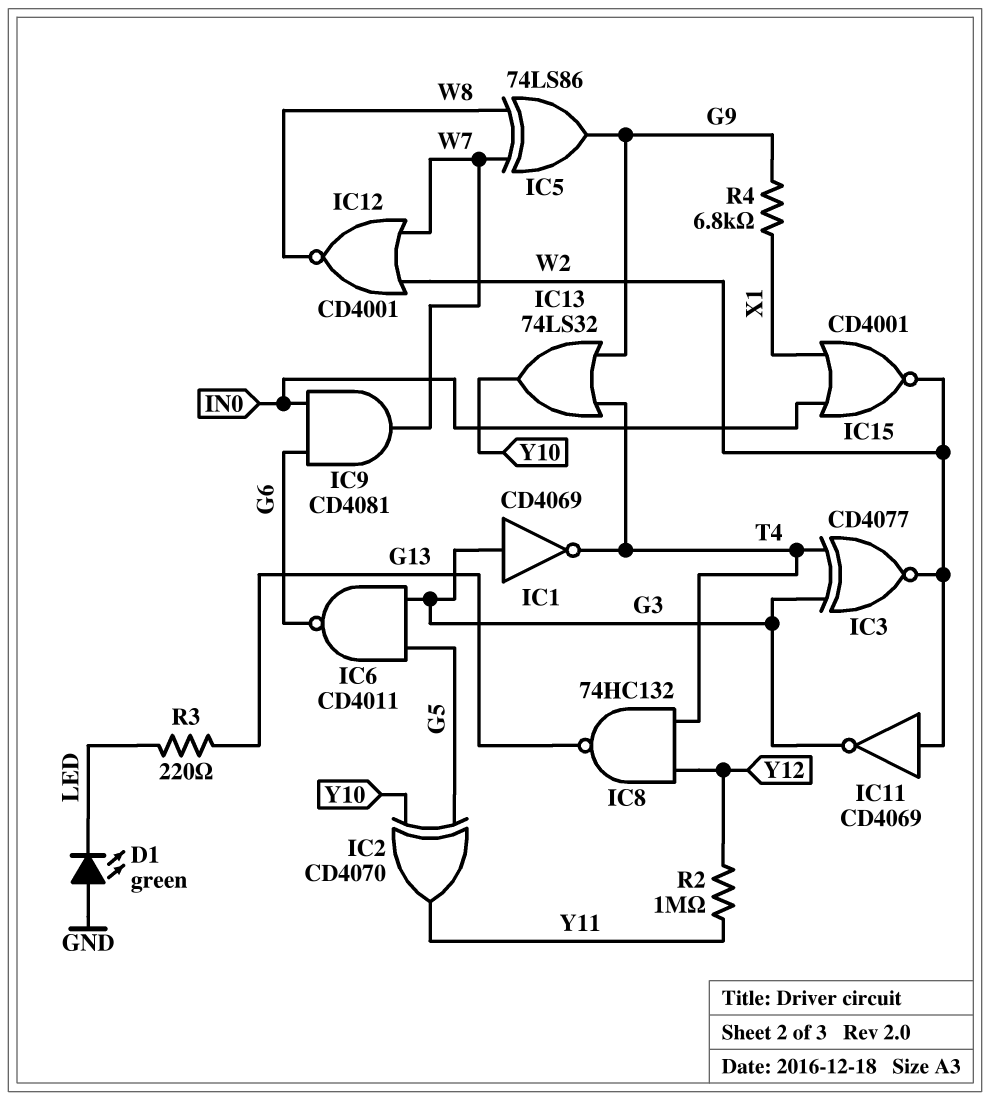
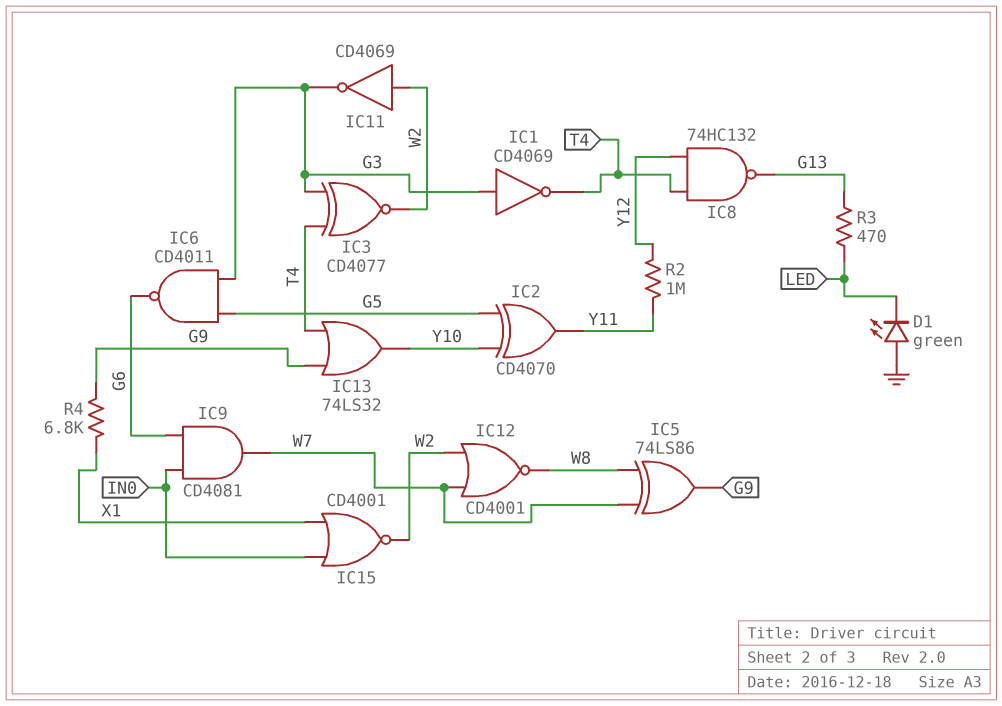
R3: 220 (G13, LED) -> 470 (G13, LED)

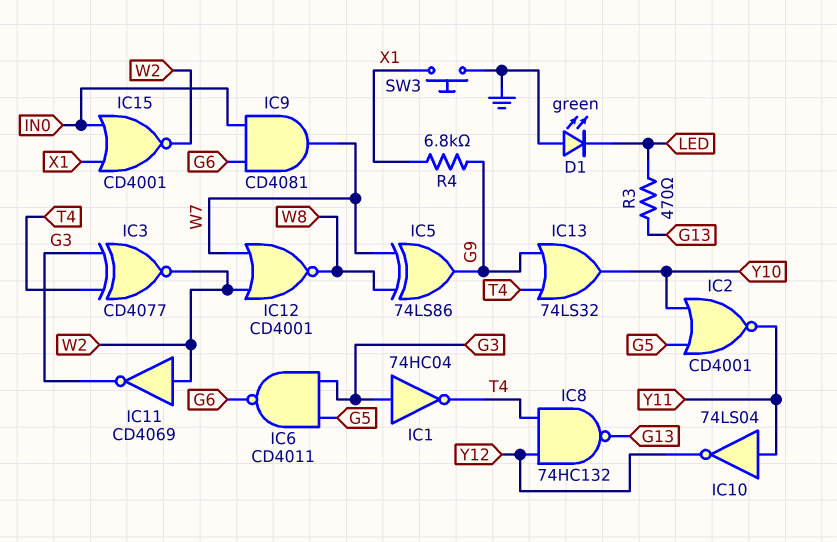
IC1: NOT CD4069 (in G3, out T4) -> NOT 74HC04 (in G3, out T4)
IC2: XOR CD4070 (in G5, in Y10, out Y11) -> NOR CD4001 (in G5, in Y10, out Y11)
IC10: none -> NOT 74LS04 (in Y11, out Y12)
R2: 1M (Y11, Y12) -> none
SW3: none -> button (GND, X1)

